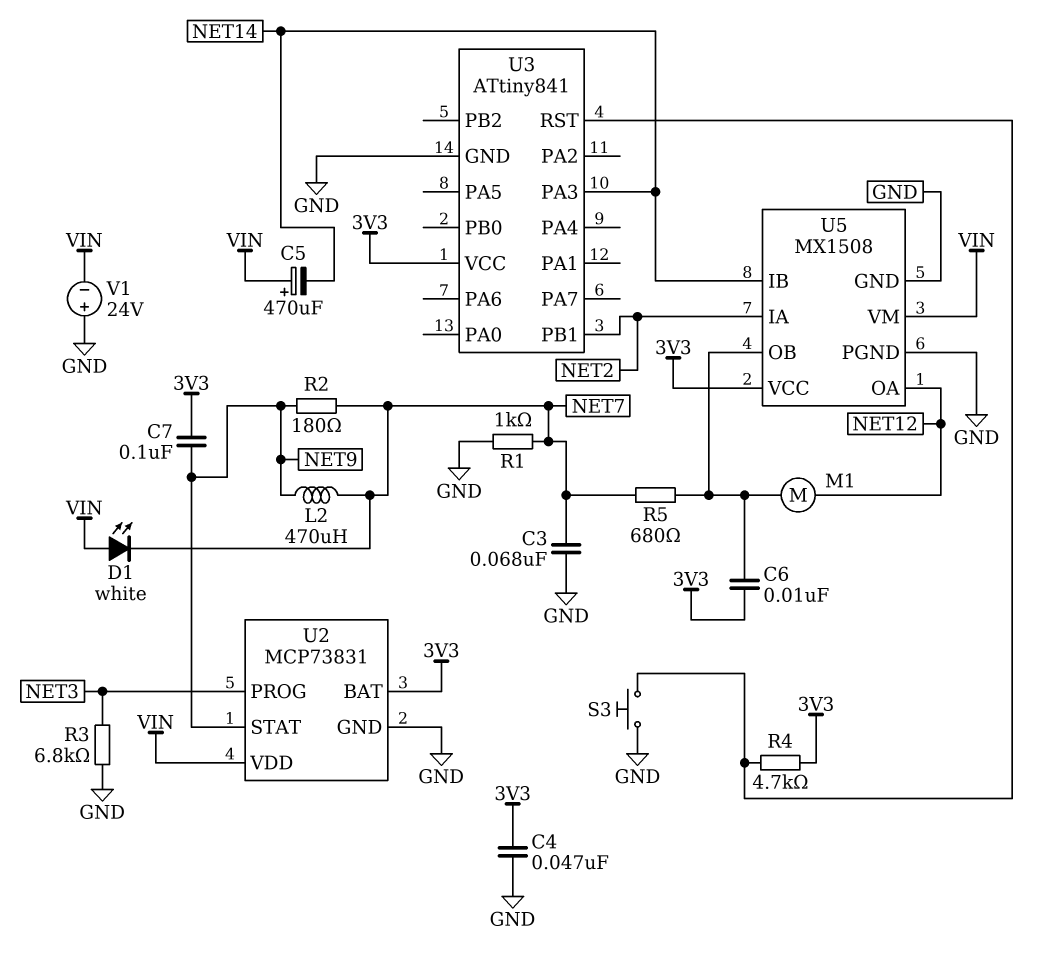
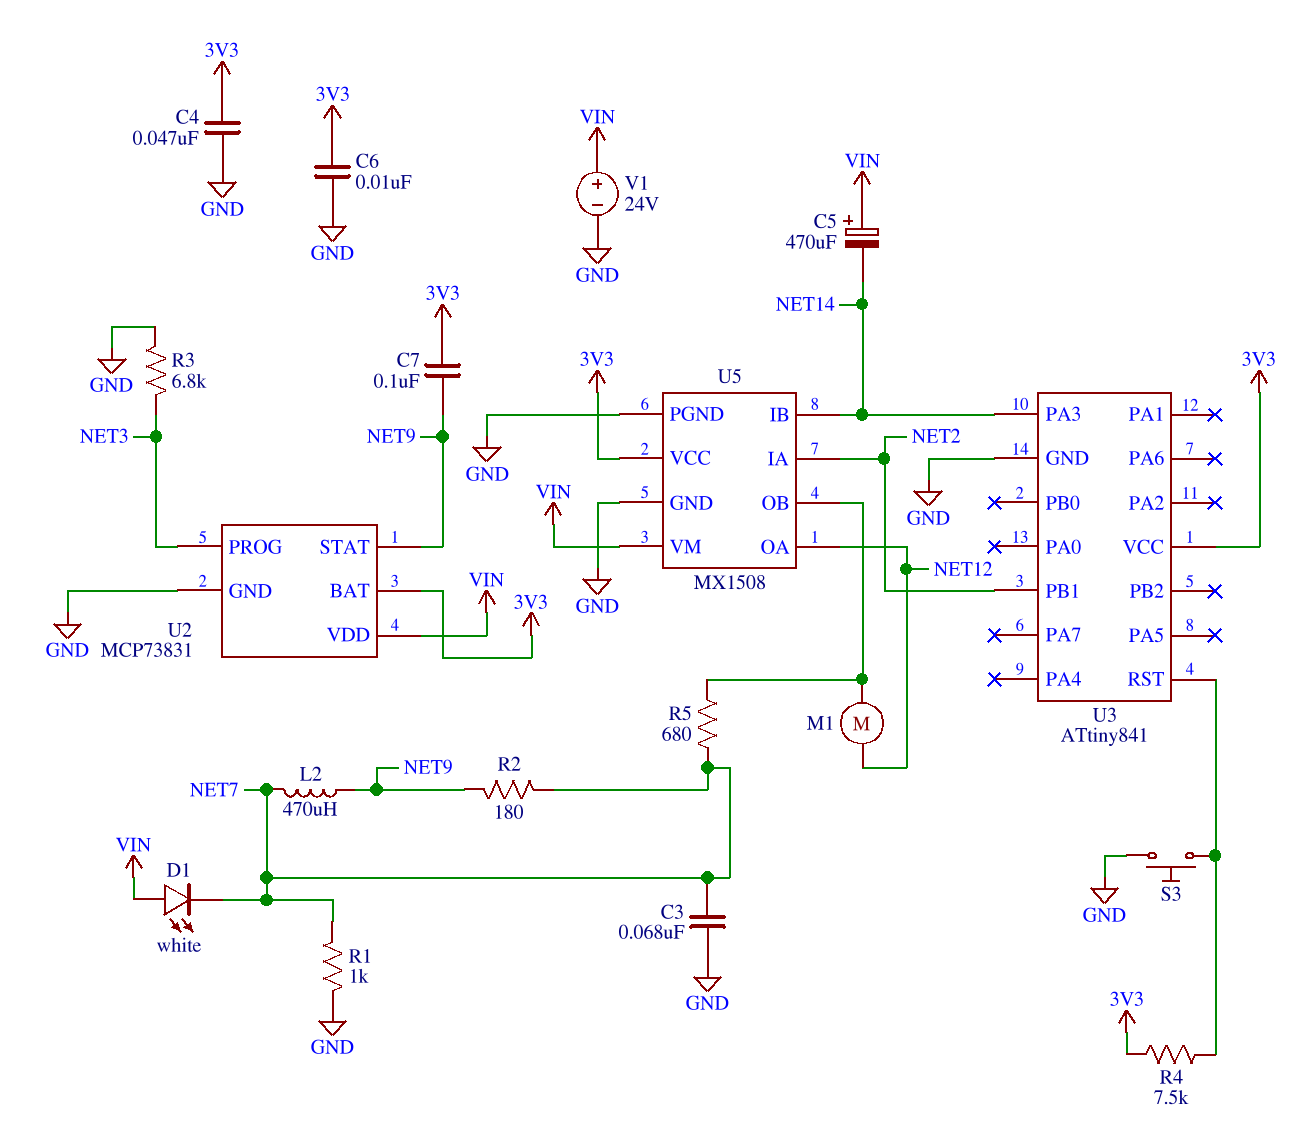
C6: 10nF (3V3, U5/OB) -> 10nF (3V3, GND)
R4: 4.7k (3V3, U3/RST) -> 7.5k (3V3, U3/RST)
V1: 24V (plus GND, minus VIN) -> 24V (plus VIN, minus GND)

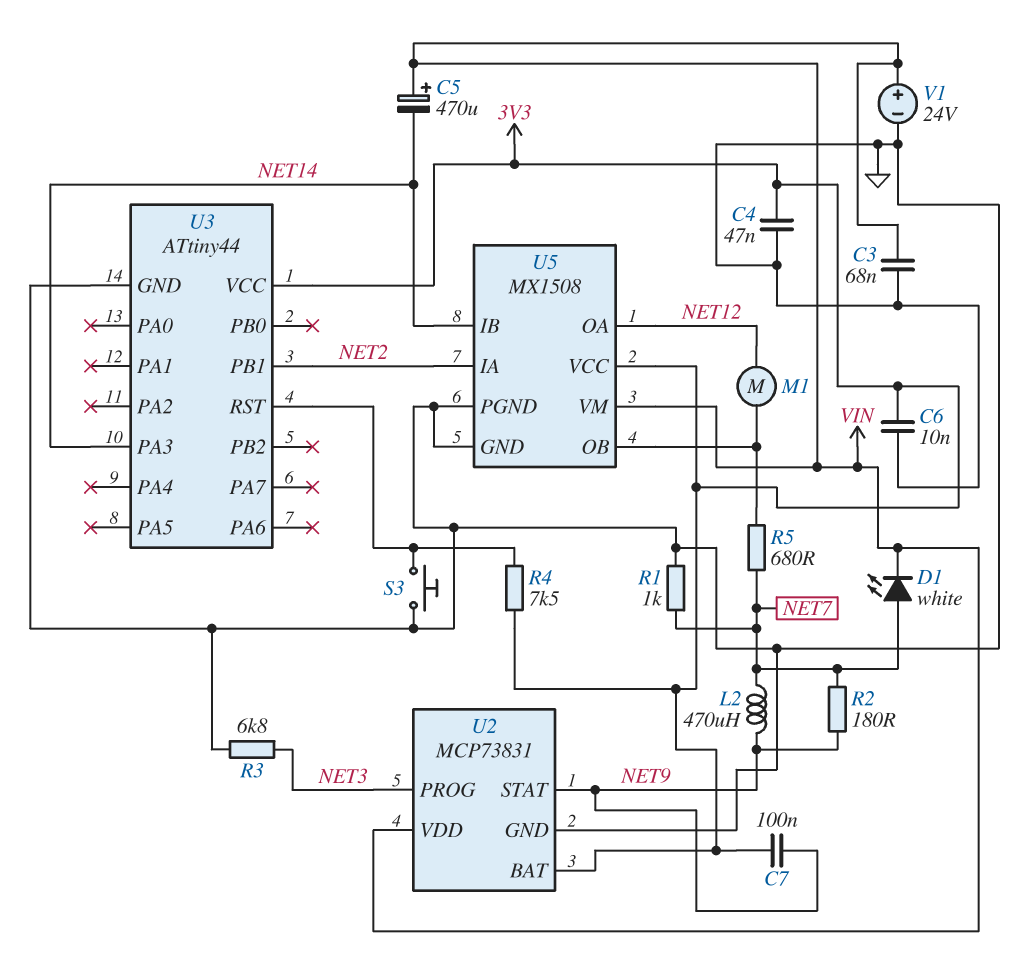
C3: 68nF (GND, NET7) -> 68nF (GND, VIN)
D1: LED white (A VIN, K NET7) -> LED white (A NET7, K VIN)
U3: ATtiny841 -> ATtiny44

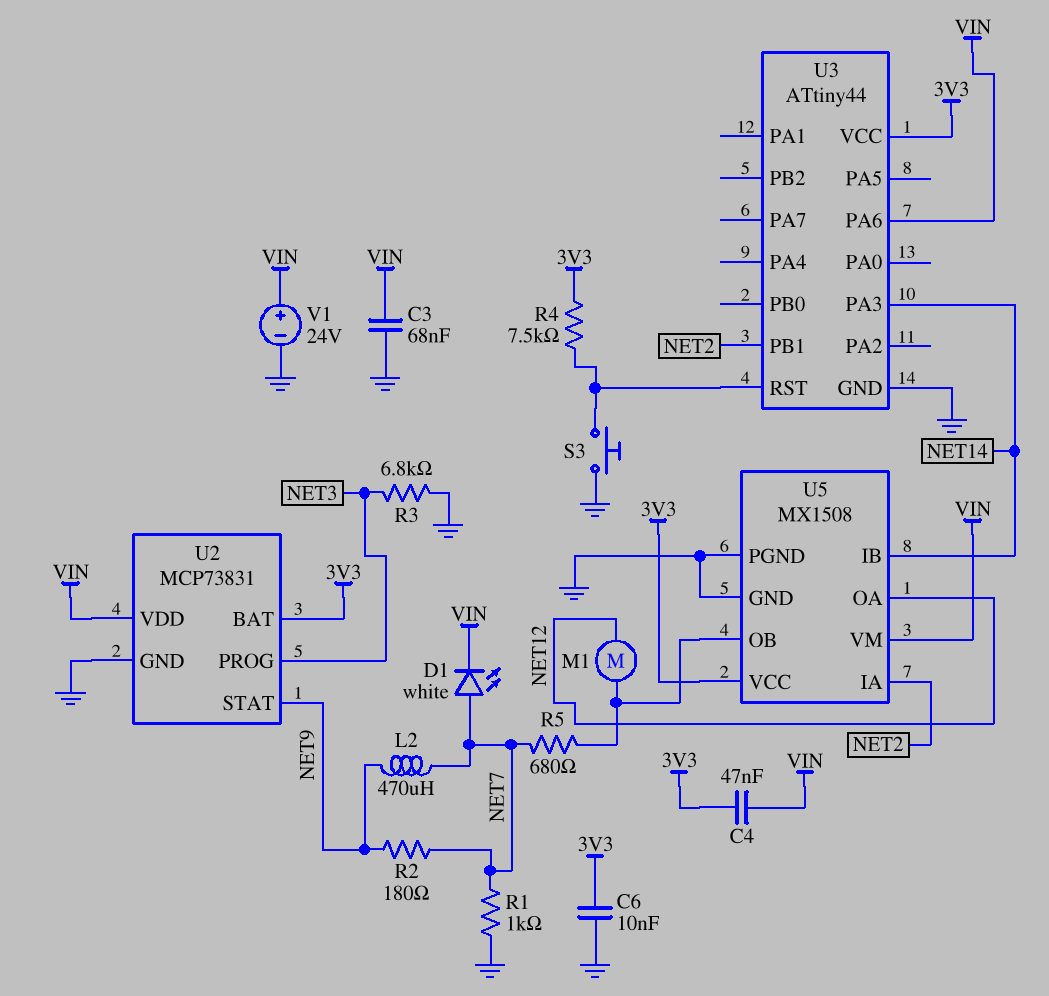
C4: 47nF (3V3, GND) -> 47nF (3V3, VIN)
C5: 470uF (plus VIN, minus NET14) -> none
C7: 100nF (3V3, NET9) -> none
U3 pin PA6: none -> VIN

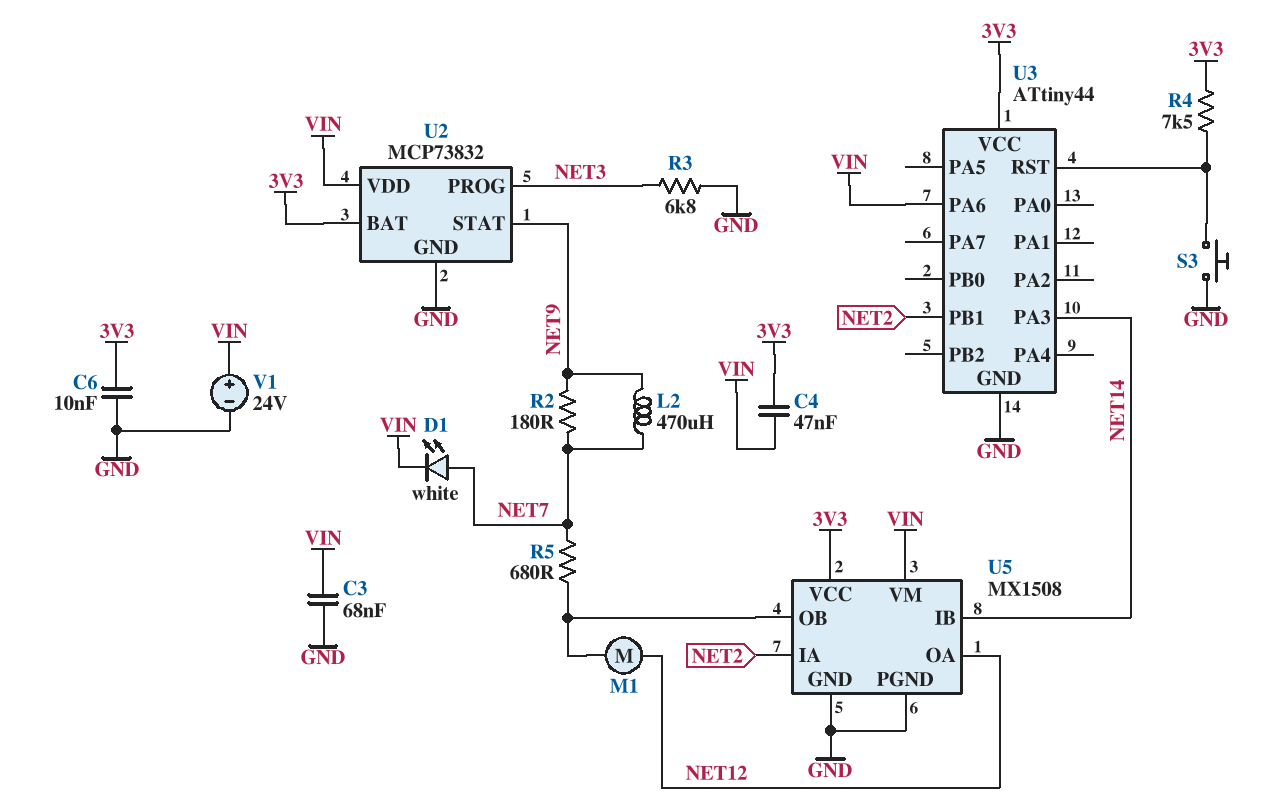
R1: 1k (GND, NET7) -> none
U2: MCP73831 -> MCP73832

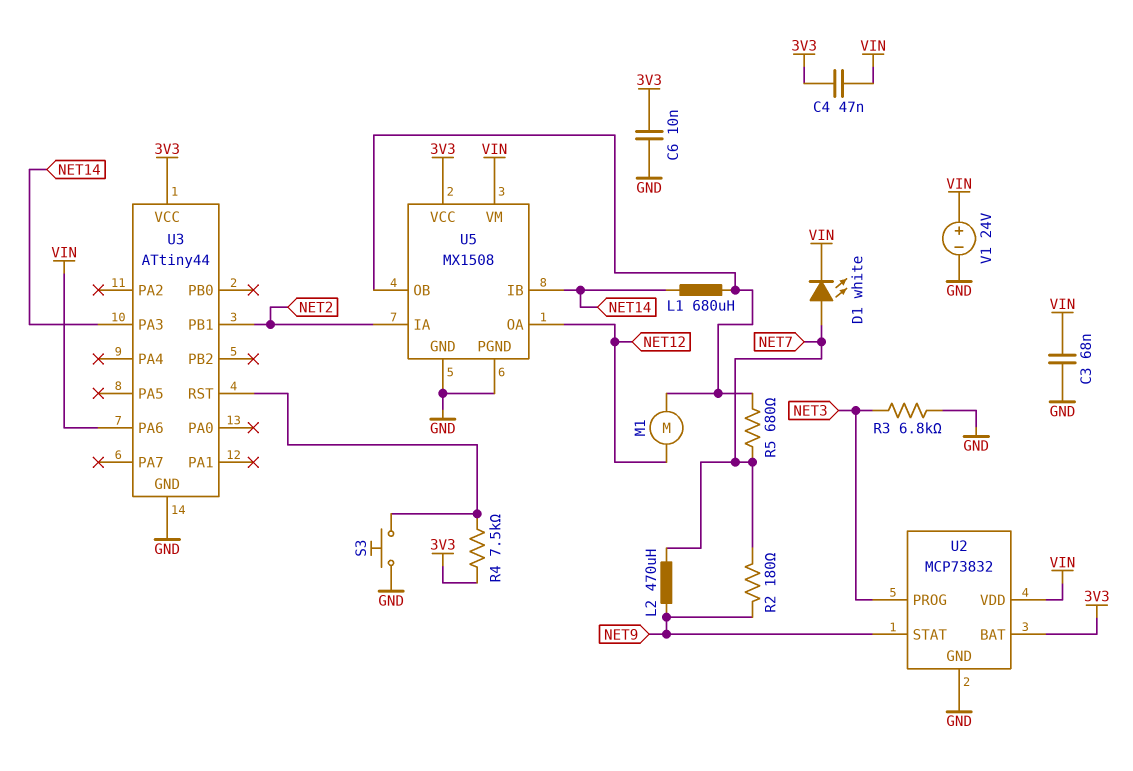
L1: none -> 680uH (NET14, U5/OB)

